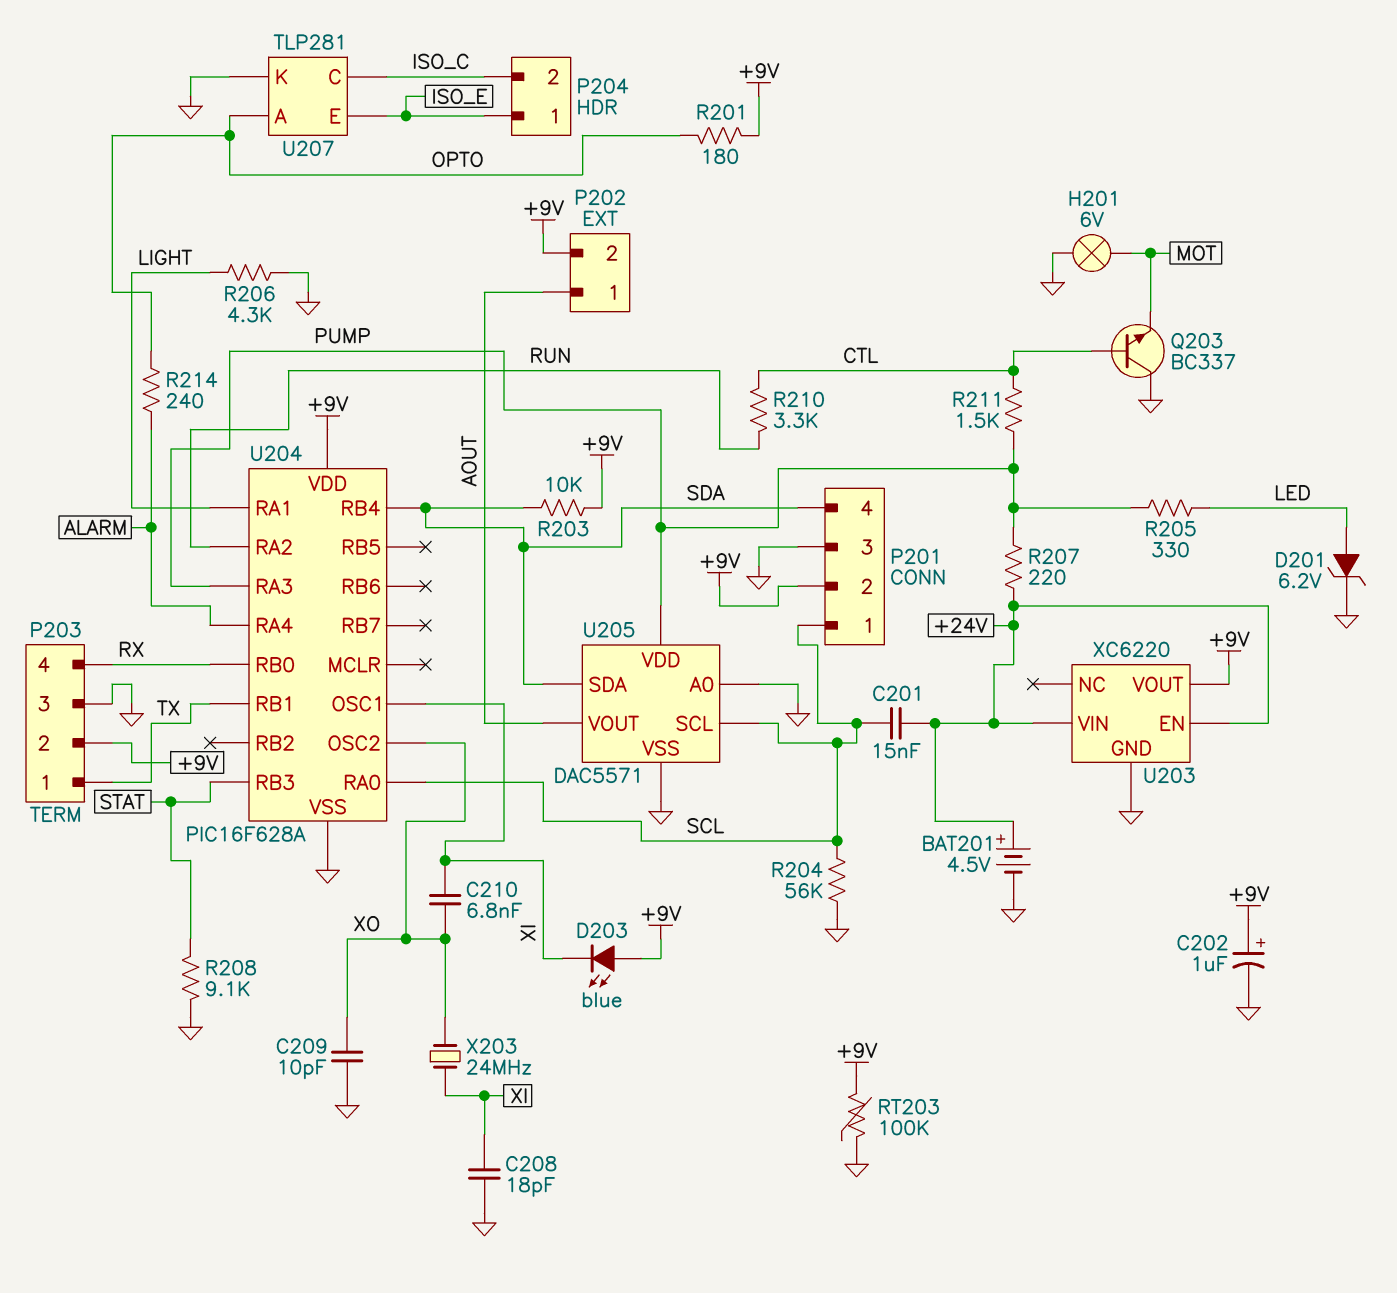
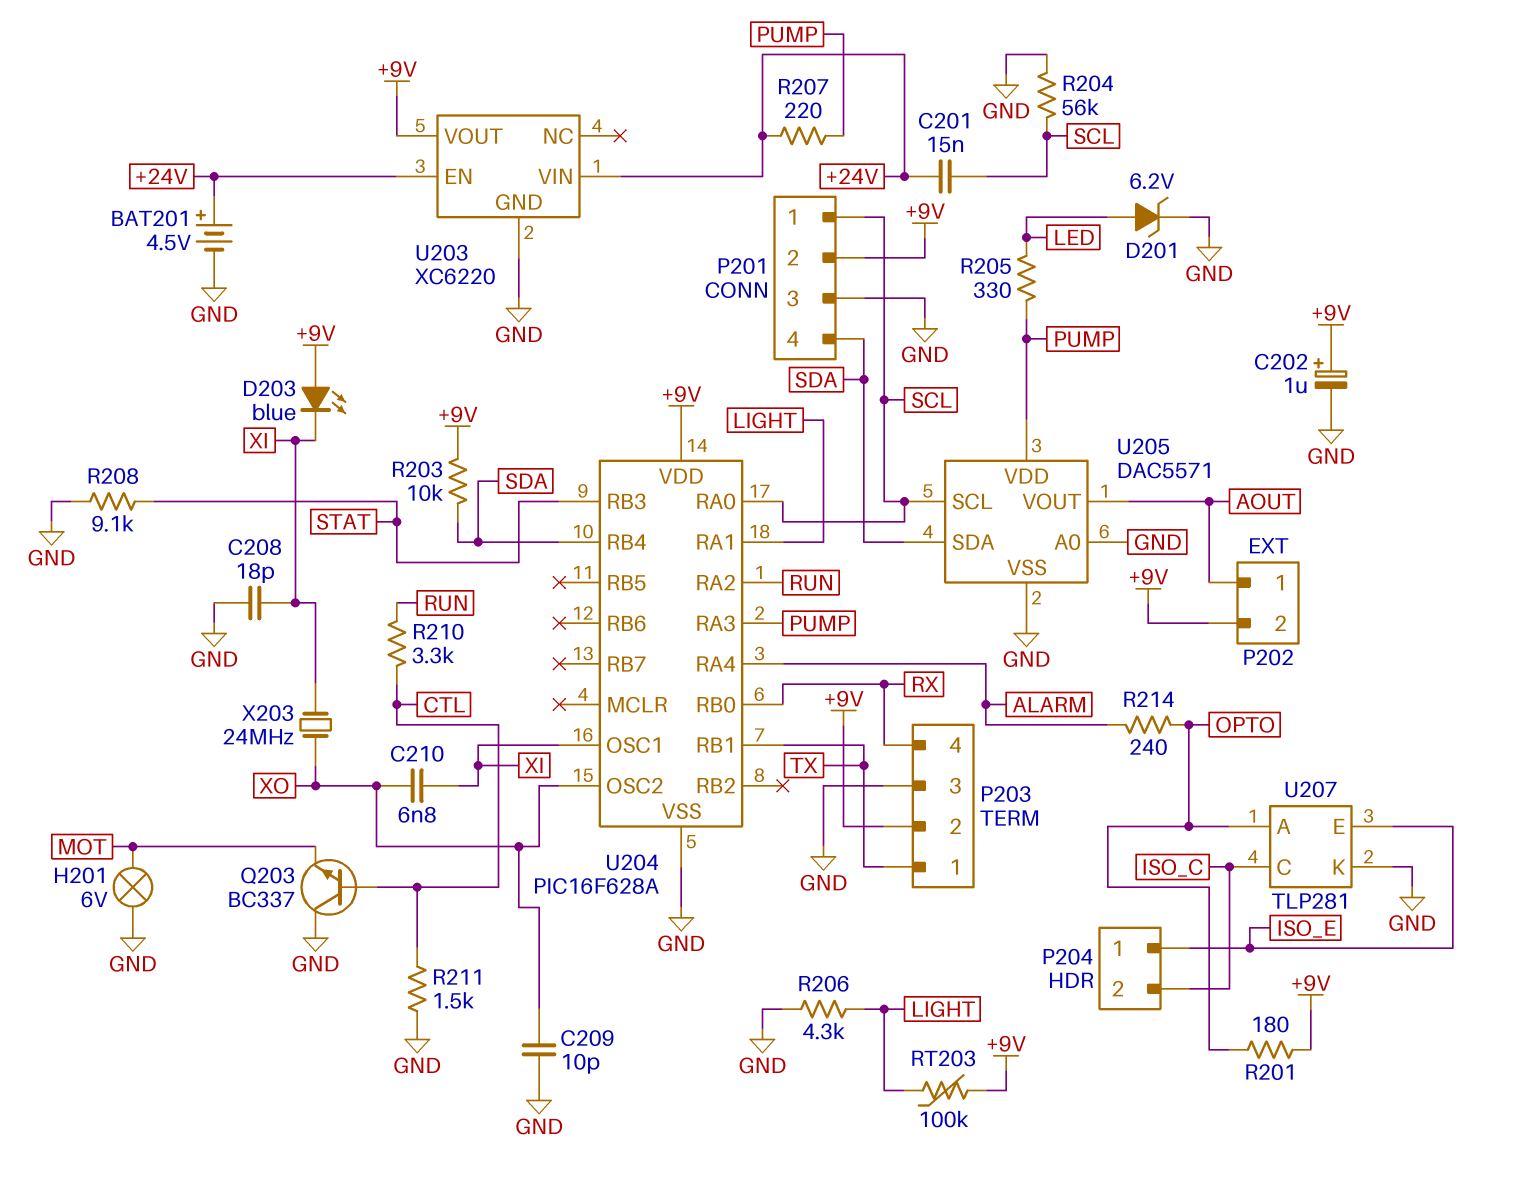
R211: 1.5k (CTL, PUMP) -> 1.5k (CTL, GND)
RT203: 100k (+9V, GND) -> 100k (+9V, LIGHT)

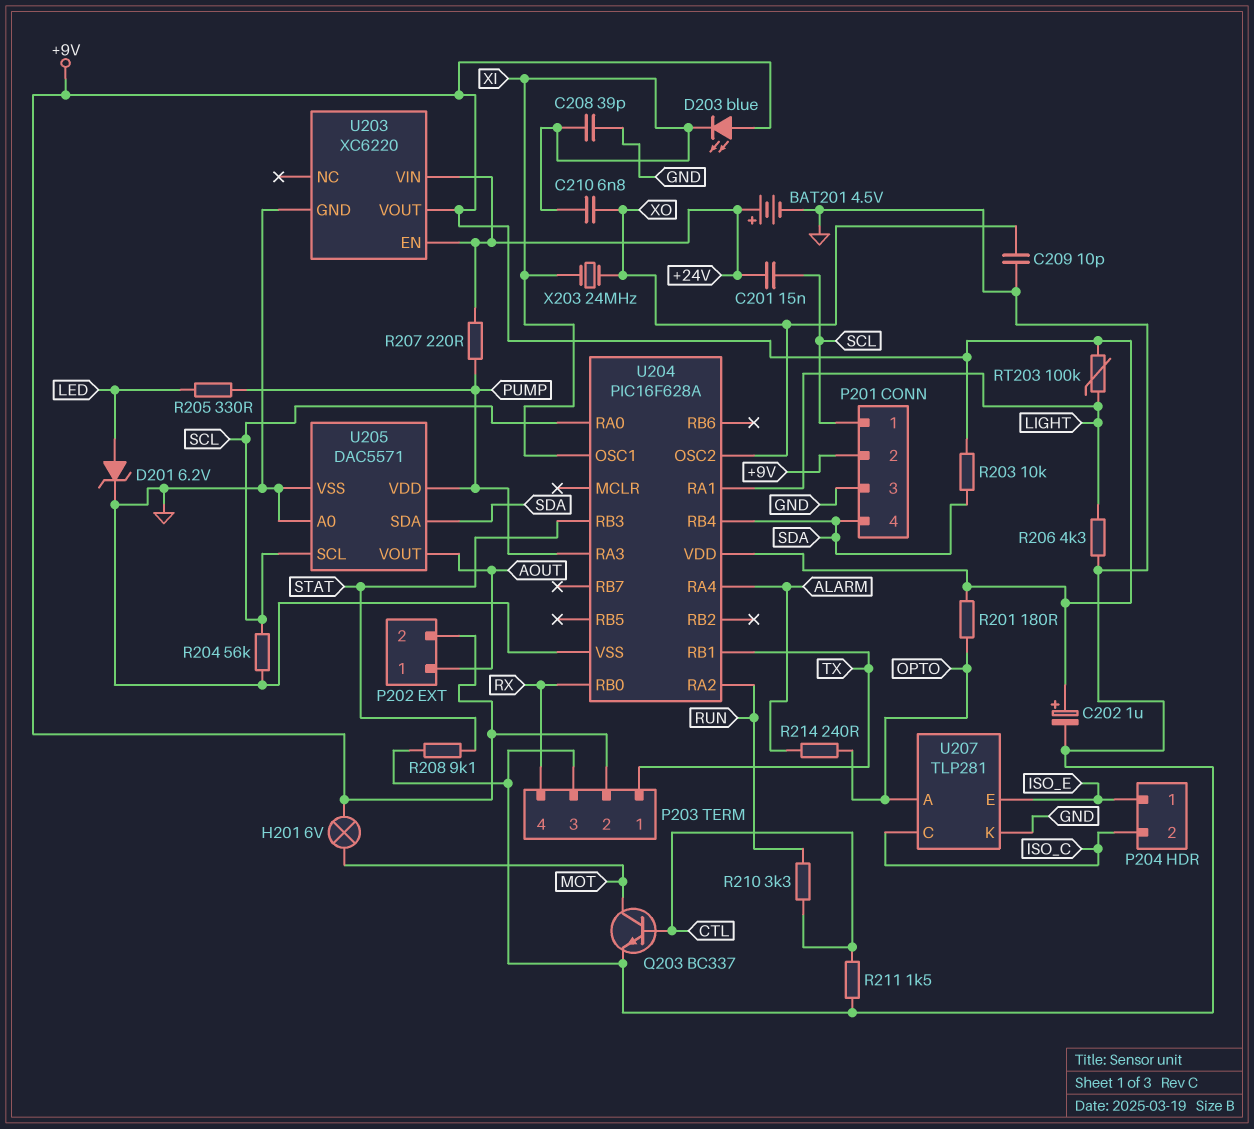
C208: 18pF (GND, XI) -> 39pF (GND, XI)
H201: lamp 6V (GND, MOT) -> lamp 6V (+9V, MOT)
Q203: NPN BC337 (B CTL, C GND, E MOT) -> NPN BC337 (B CTL, C MOT, E GND)

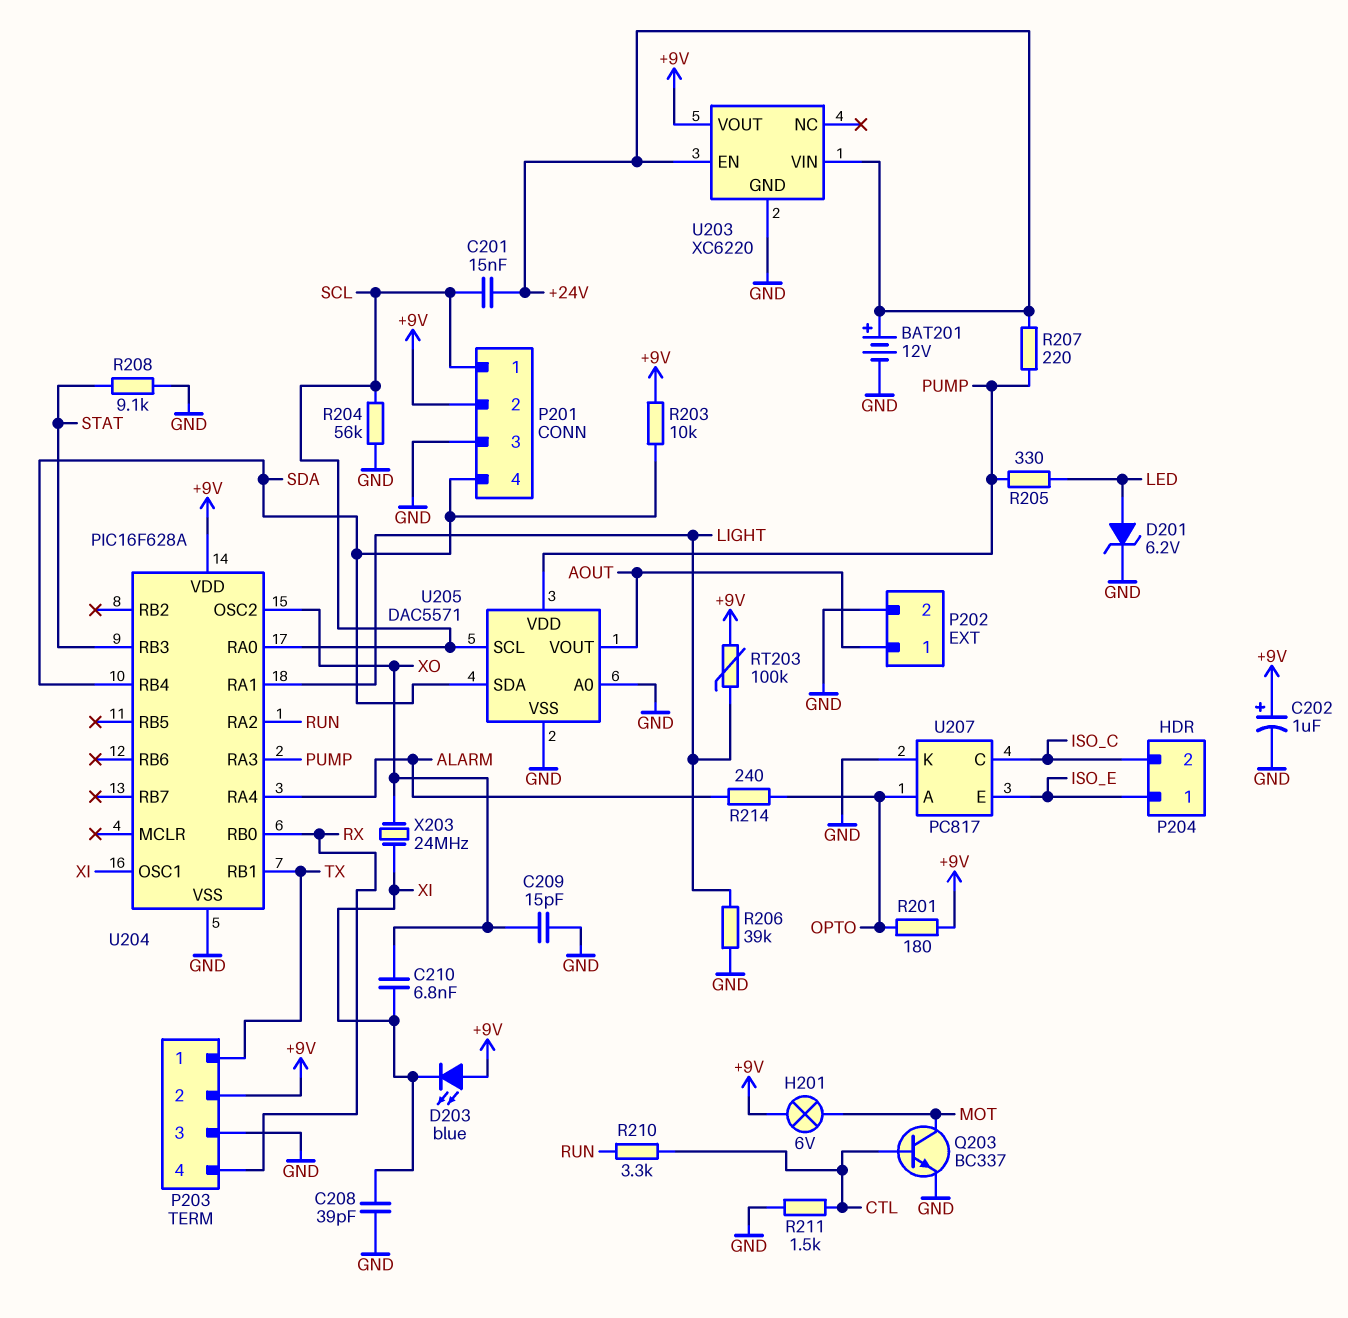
BAT201: 4.5V (plus +24V, minus GND) -> 12V (plus +24V, minus GND)
C209: 10pF (GND, XO) -> 15pF (GND, XO)
P202 pin 2: +9V -> GND
R206: 4.3k (GND, LIGHT) -> 39k (GND, LIGHT)
U207: TLP281 -> PC817

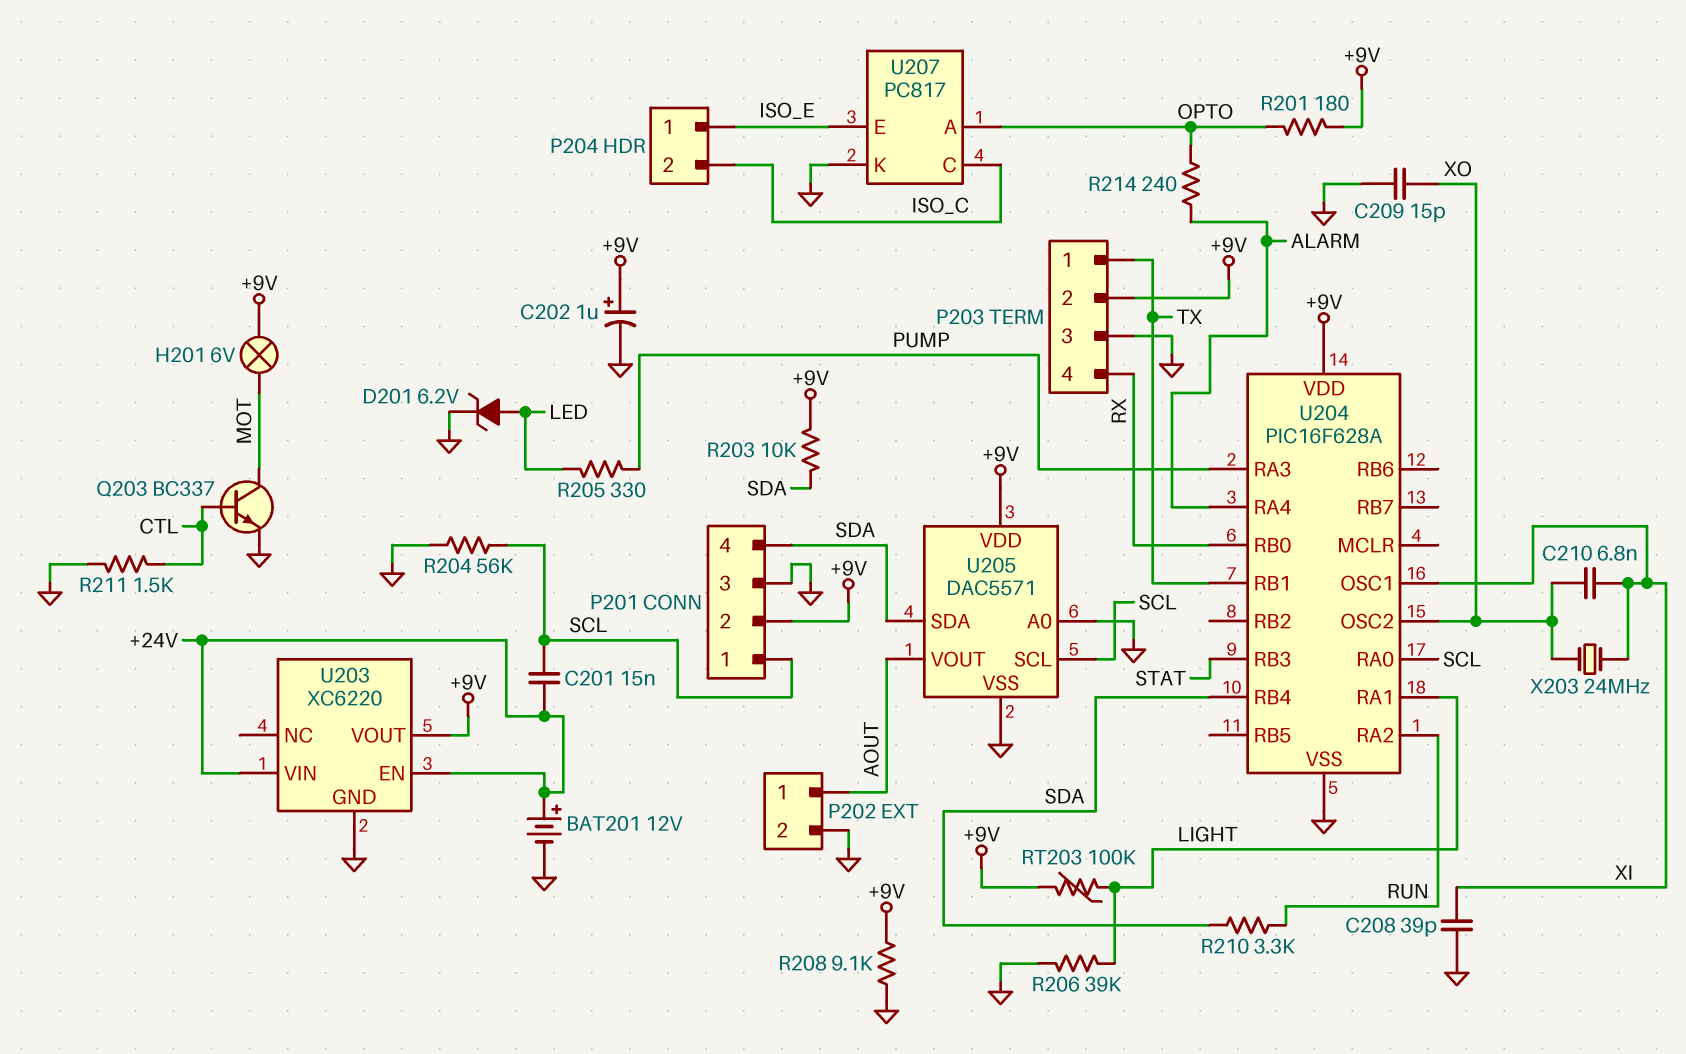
D203: LED blue (A +9V, K XI) -> none
R207: 220 (+24V, PUMP) -> none
R208: 9.1k (GND, STAT) -> 9.1k (+9V, GND)
R210: 3.3k (CTL, RUN) -> 3.3k (RUN, SDA)
U205 pin VDD: PUMP -> +9V

